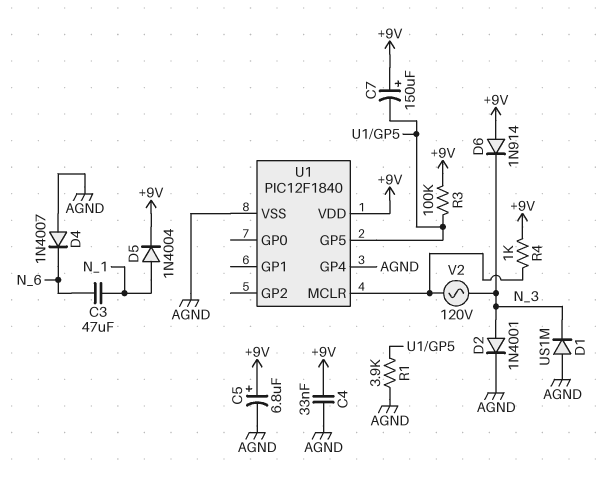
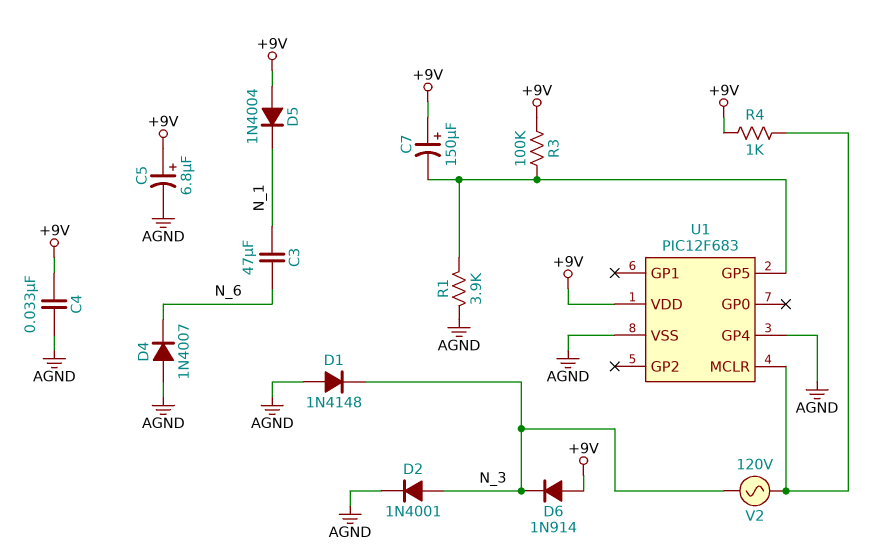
D1: diode US1M (A AGND, K N_3) -> diode 1N4148 (A AGND, K N_3)
D5: diode 1N4004 (A N_1, K +9V) -> diode 1N4004 (A +9V, K N_1)
U1: PIC12F1840 -> PIC12F683

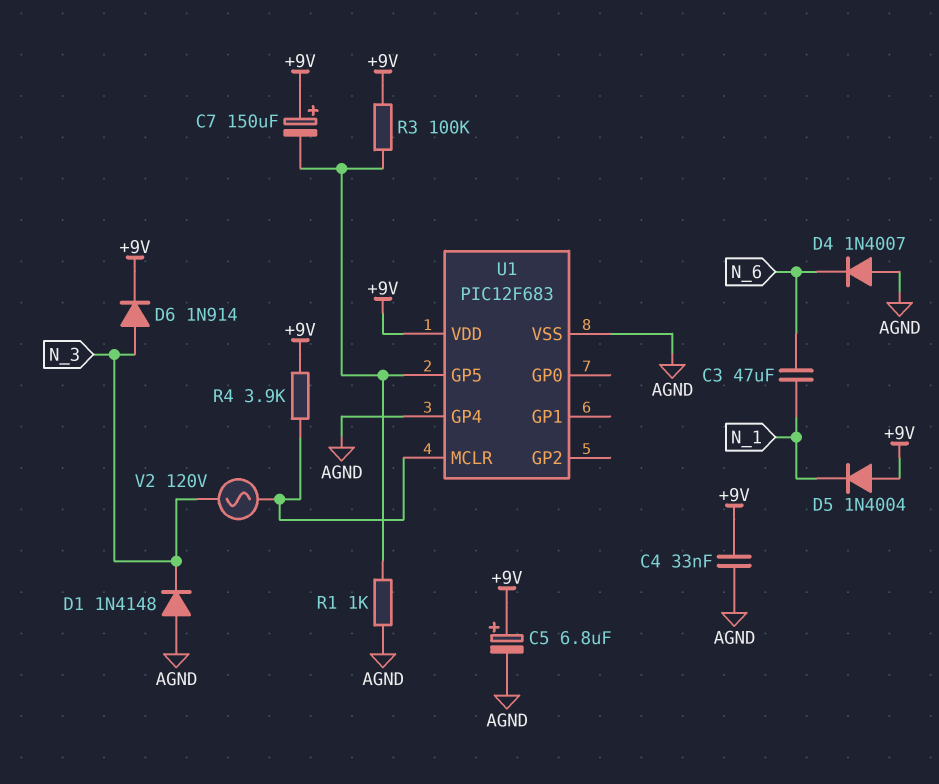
D2: diode 1N4001 (A N_3, K AGND) -> none
D6: diode 1N914 (A +9V, K N_3) -> diode 1N914 (A N_3, K +9V)
R1: 3.9k (AGND, U1/GP5) -> 1k (AGND, U1/GP5)
R4: 1k (+9V, U1/MCLR) -> 3.9k (+9V, U1/MCLR)

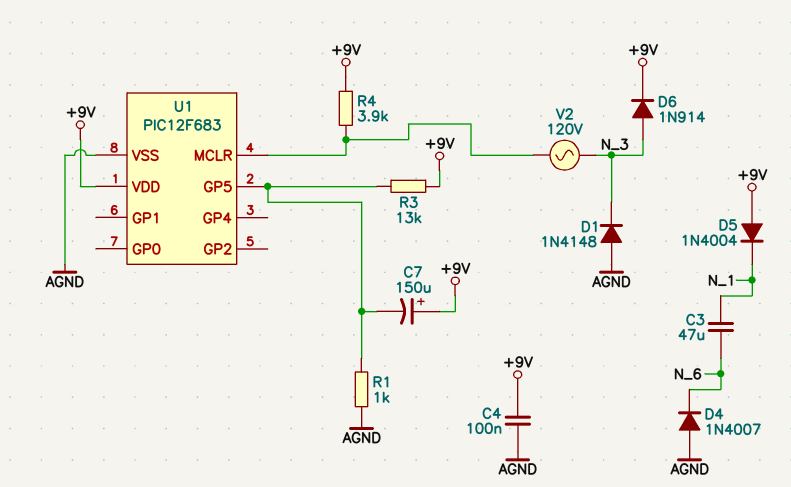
C4: 33nF (+9V, AGND) -> 100nF (+9V, AGND)
C5: 6.8uF (plus +9V, minus AGND) -> none
R3: 100k (+9V, U1/GP5) -> 13k (+9V, U1/GP5)
U1 pin GP4: AGND -> none

